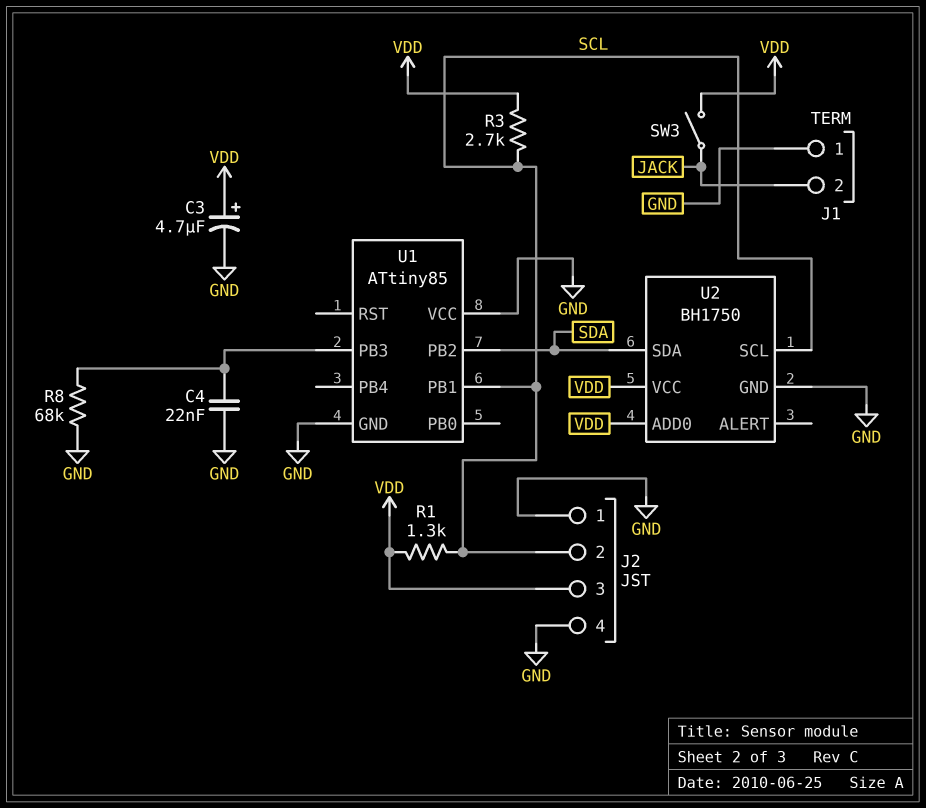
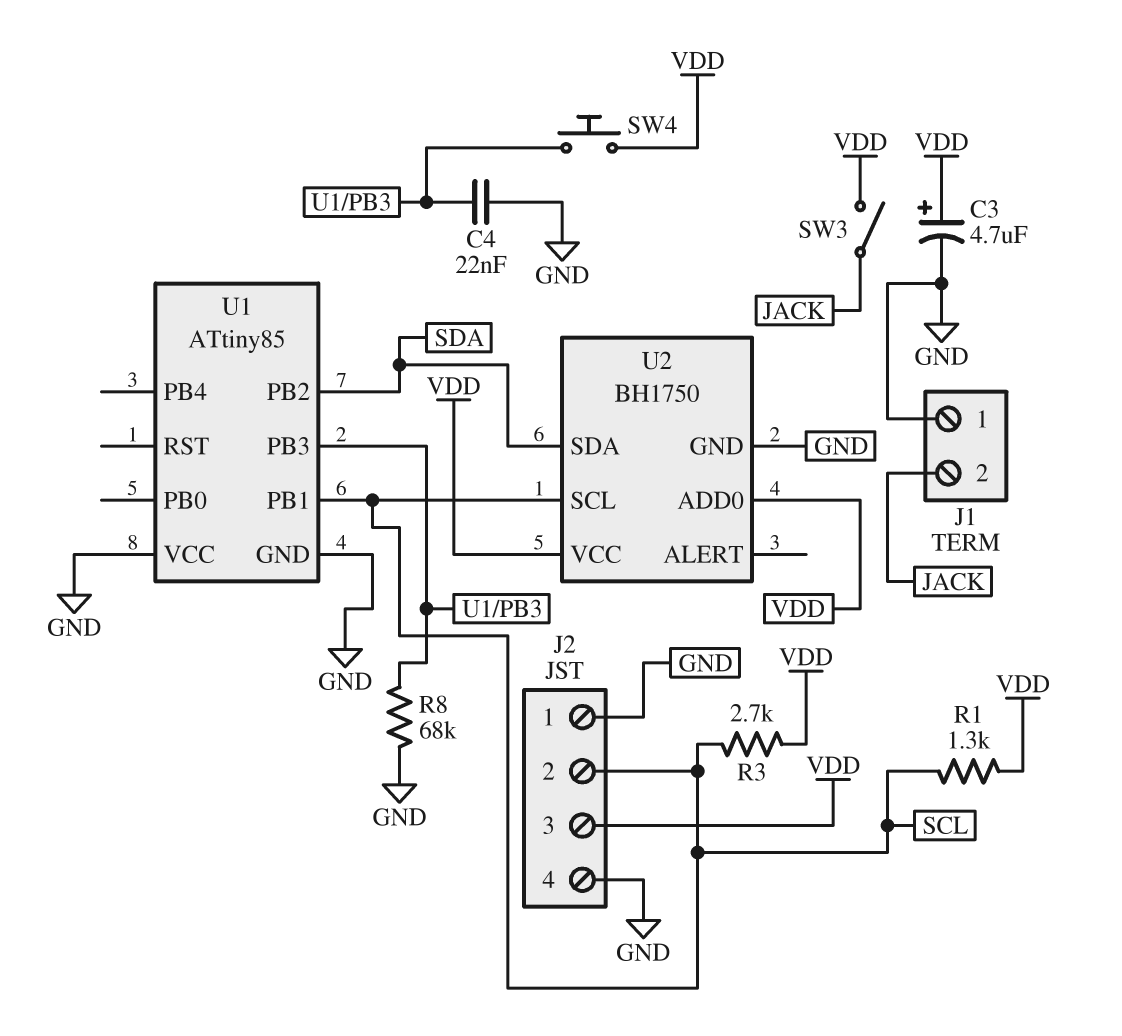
SW4: none -> button (U1/PB3, VDD)

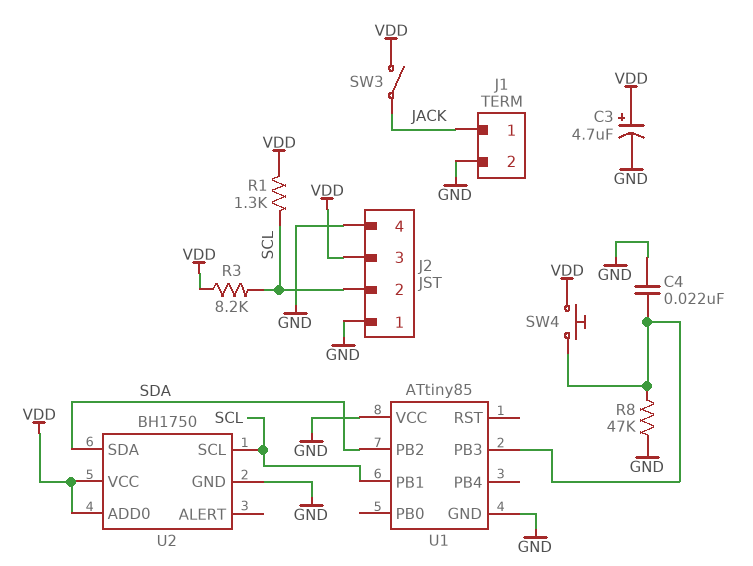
J1 pin 1: GND -> JACK
J1 pin 2: JACK -> GND
R3: 2.7k (SCL, VDD) -> 8.2k (SCL, VDD)
R8: 68k (GND, U1/PB3) -> 47k (GND, U1/PB3)

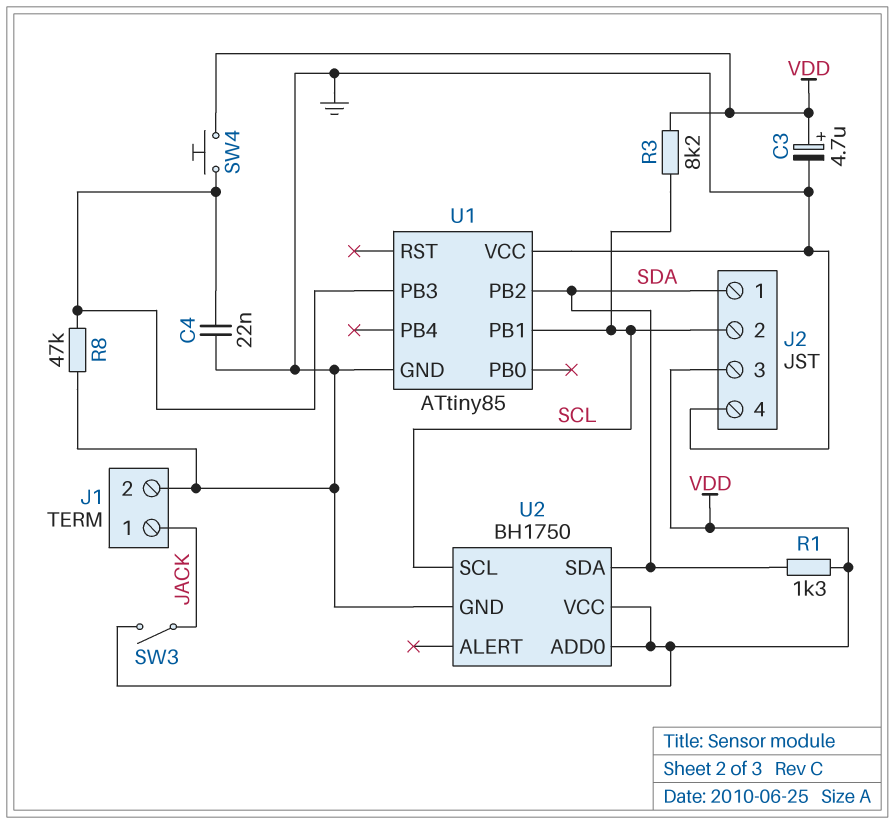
J2 pin 1: GND -> SDA
R1: 1.3k (SCL, VDD) -> 1.3k (SDA, VDD)

